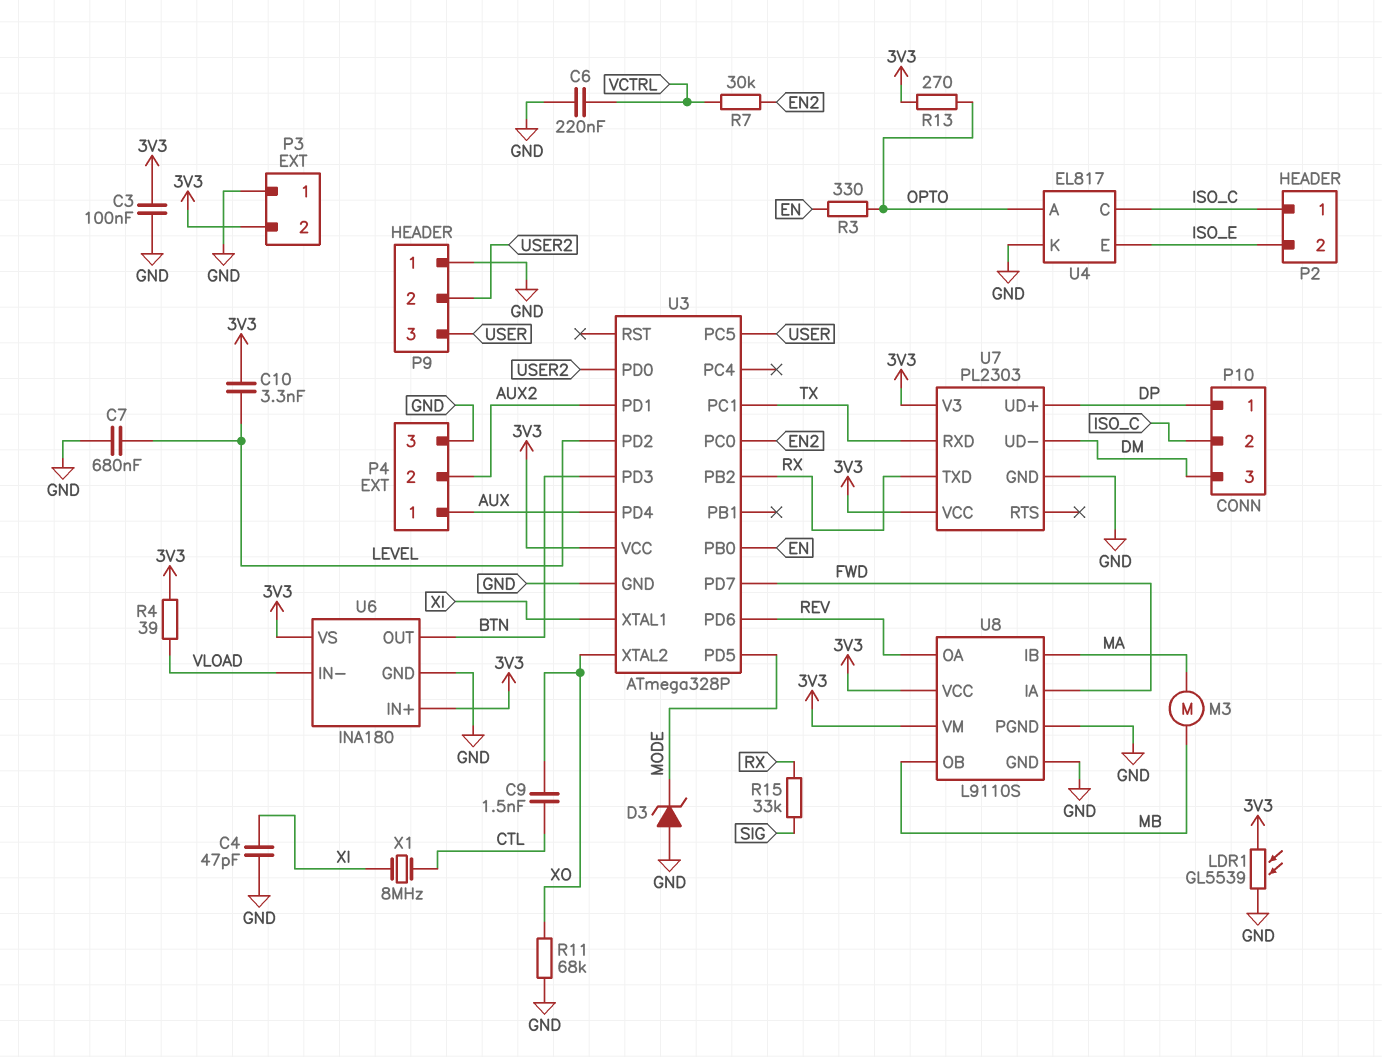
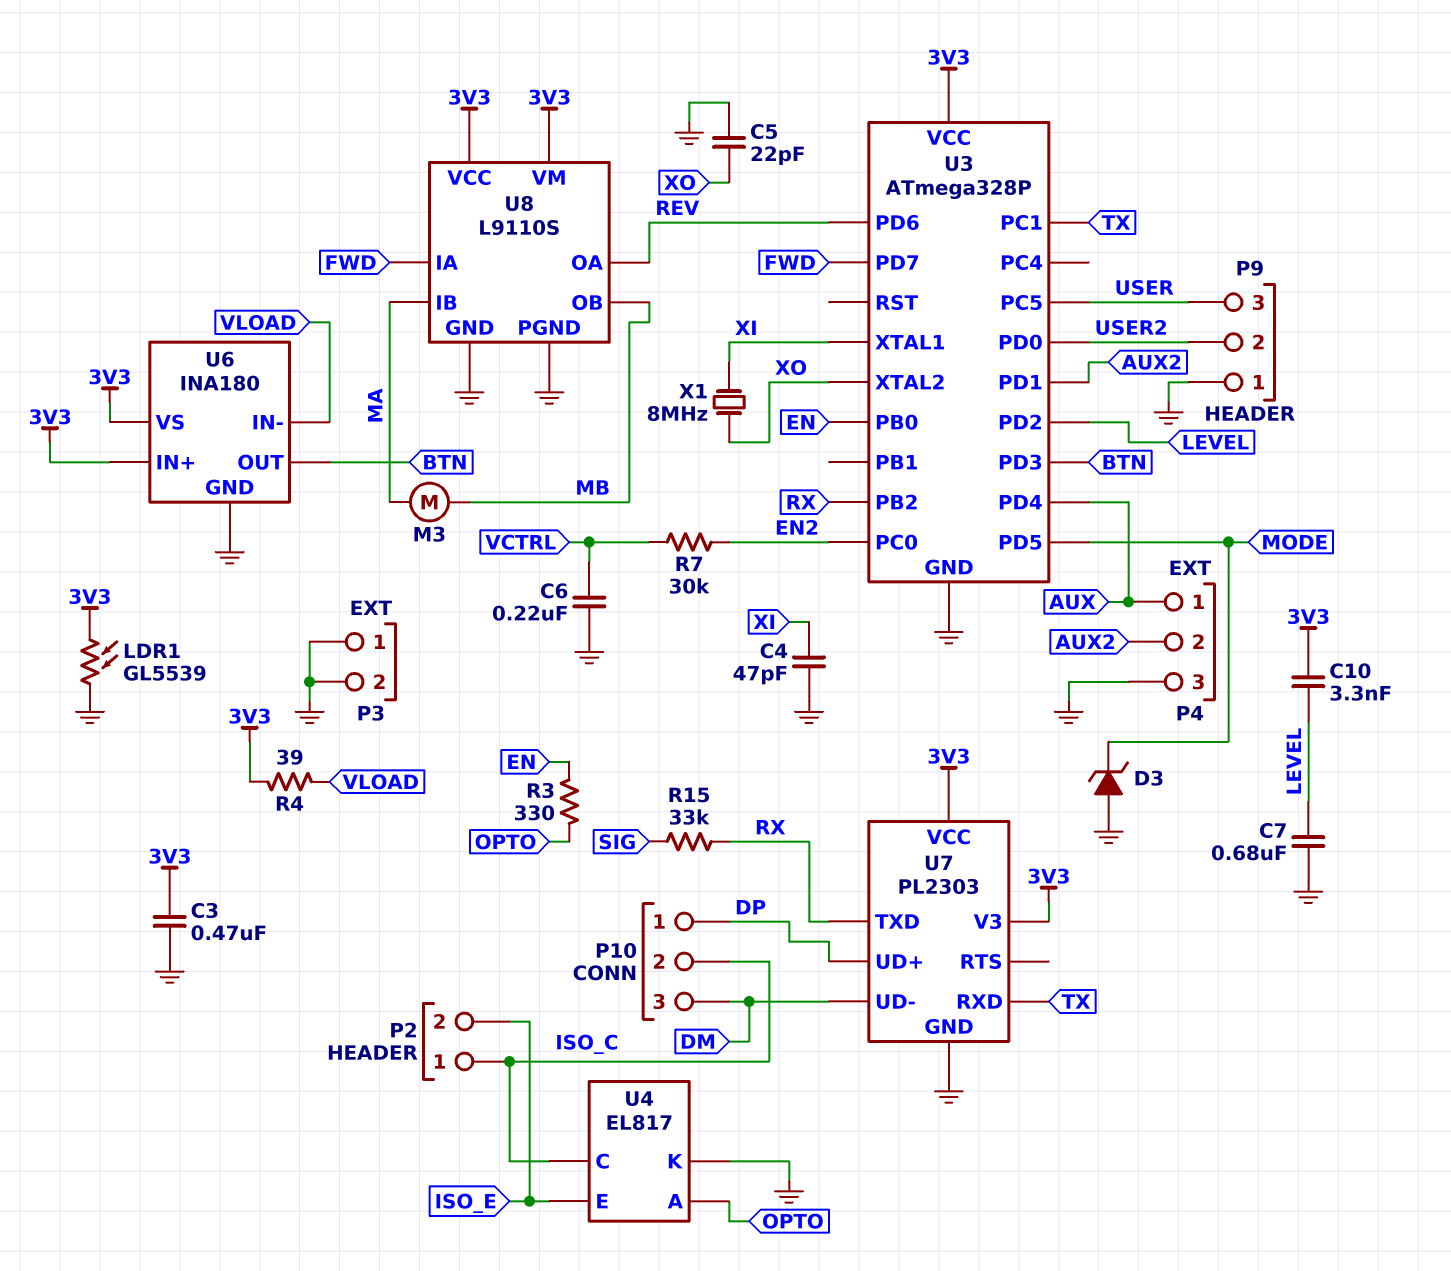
C3: 100nF (3V3, GND) -> 470nF (3V3, GND)
C5: none -> 22pF (GND, XO)
C9: 1.5nF (CTL, XO) -> none
P3 pin 2: 3V3 -> GND
R11: 68k (GND, XO) -> none
R13: 270 (3V3, OPTO) -> none
X1: 8MHz (CTL, XI) -> 8MHz (XI, XO)

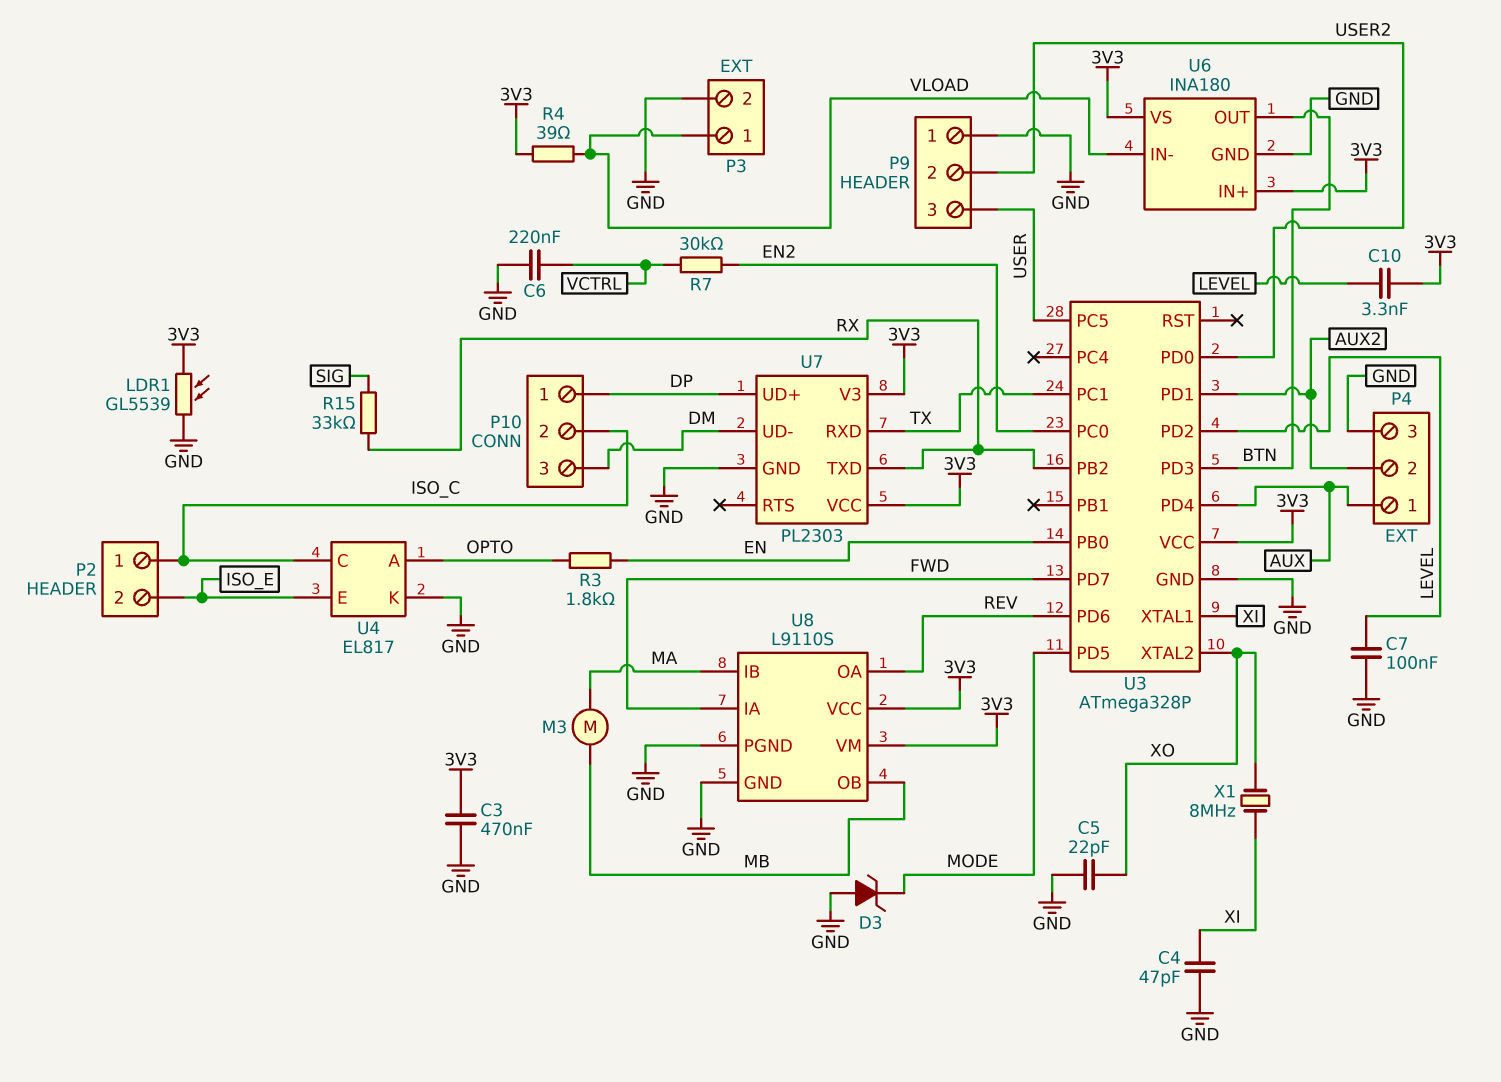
C7: 680nF (GND, LEVEL) -> 100nF (GND, LEVEL)
P3 pin 1: GND -> VLOAD
R3: 330 (EN, OPTO) -> 1.8k (EN, OPTO)

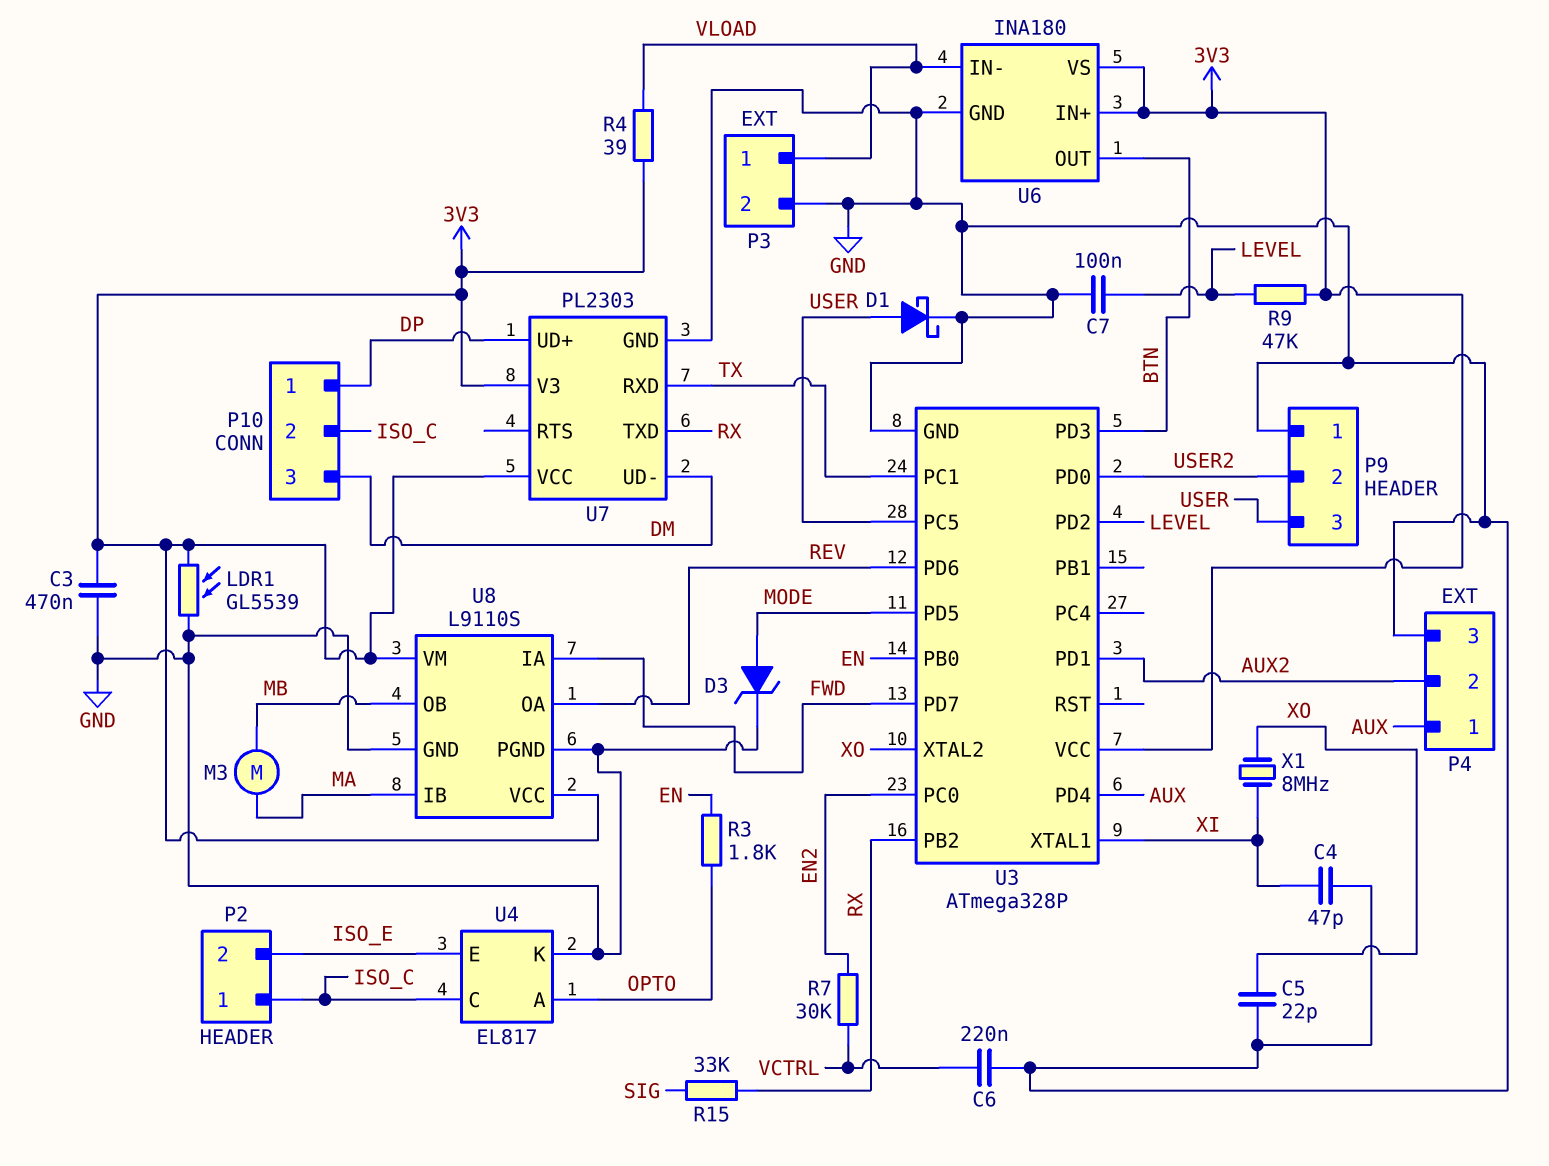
C10: 3.3nF (3V3, LEVEL) -> none
D1: none -> schottky (A USER, K GND)
D3: zener (A GND, K MODE) -> zener (A MODE, K GND)
R9: none -> 47k (3V3, LEVEL)

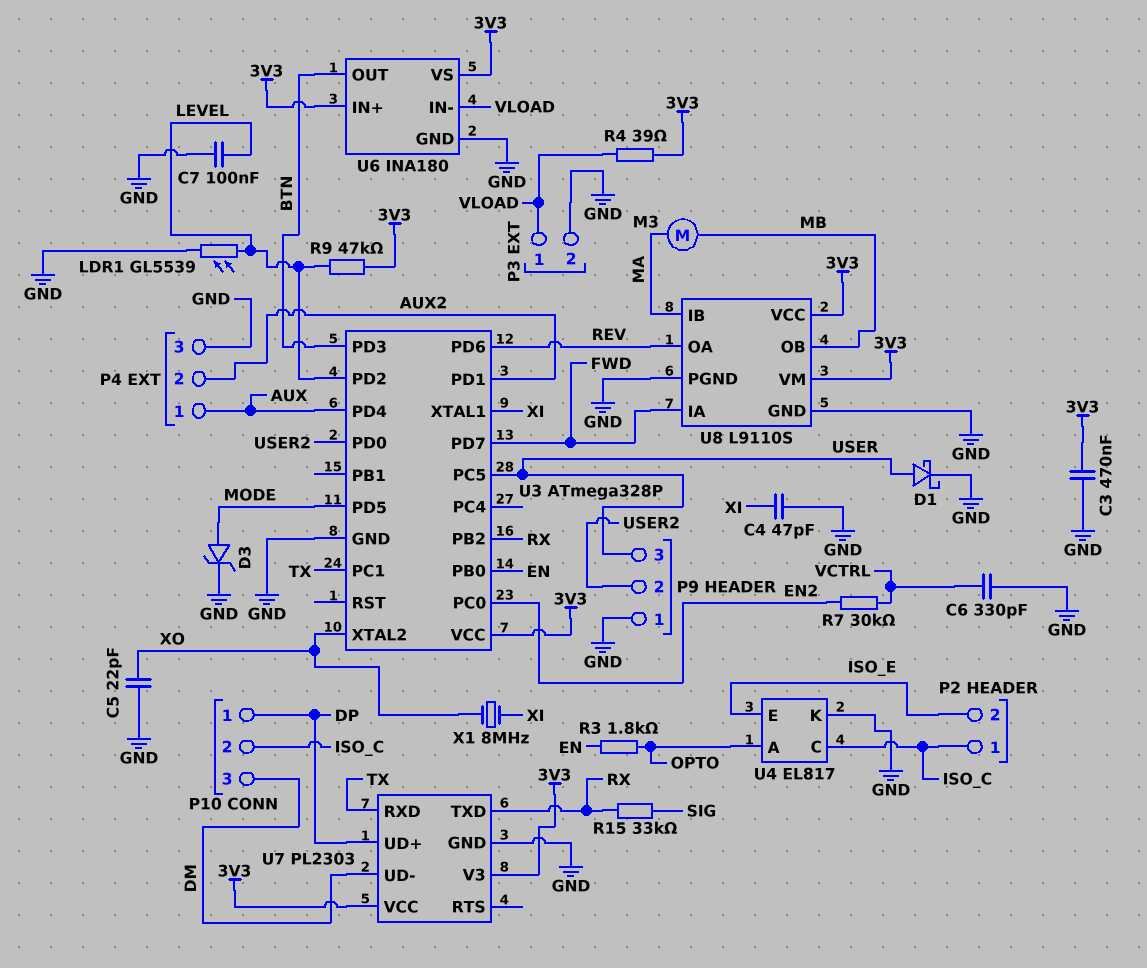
C6: 220nF (GND, VCTRL) -> 330pF (GND, VCTRL)
LDR1: GL5539 (3V3, GND) -> GL5539 (GND, LEVEL)

